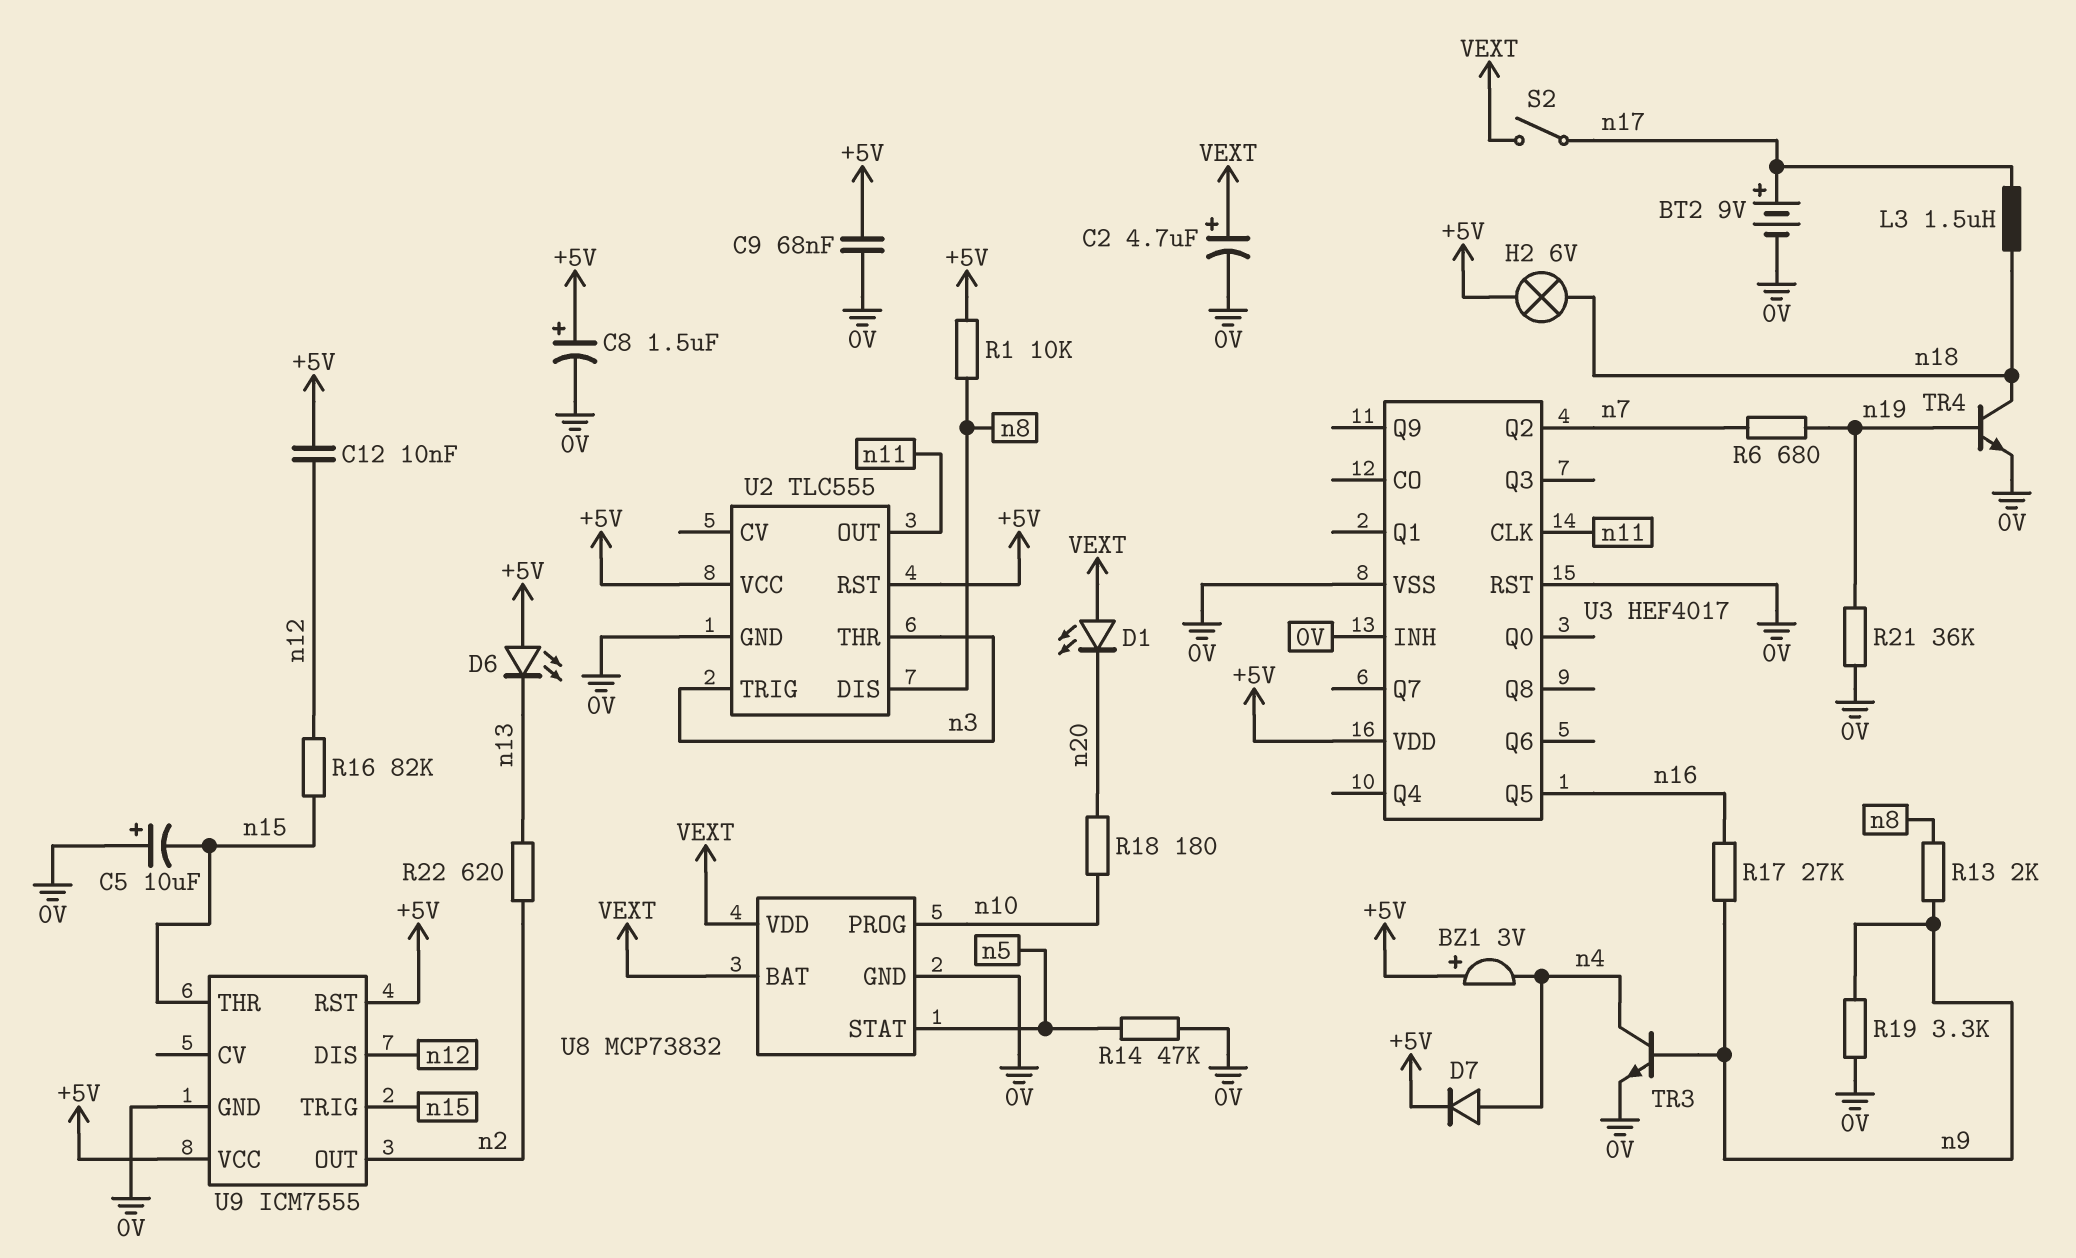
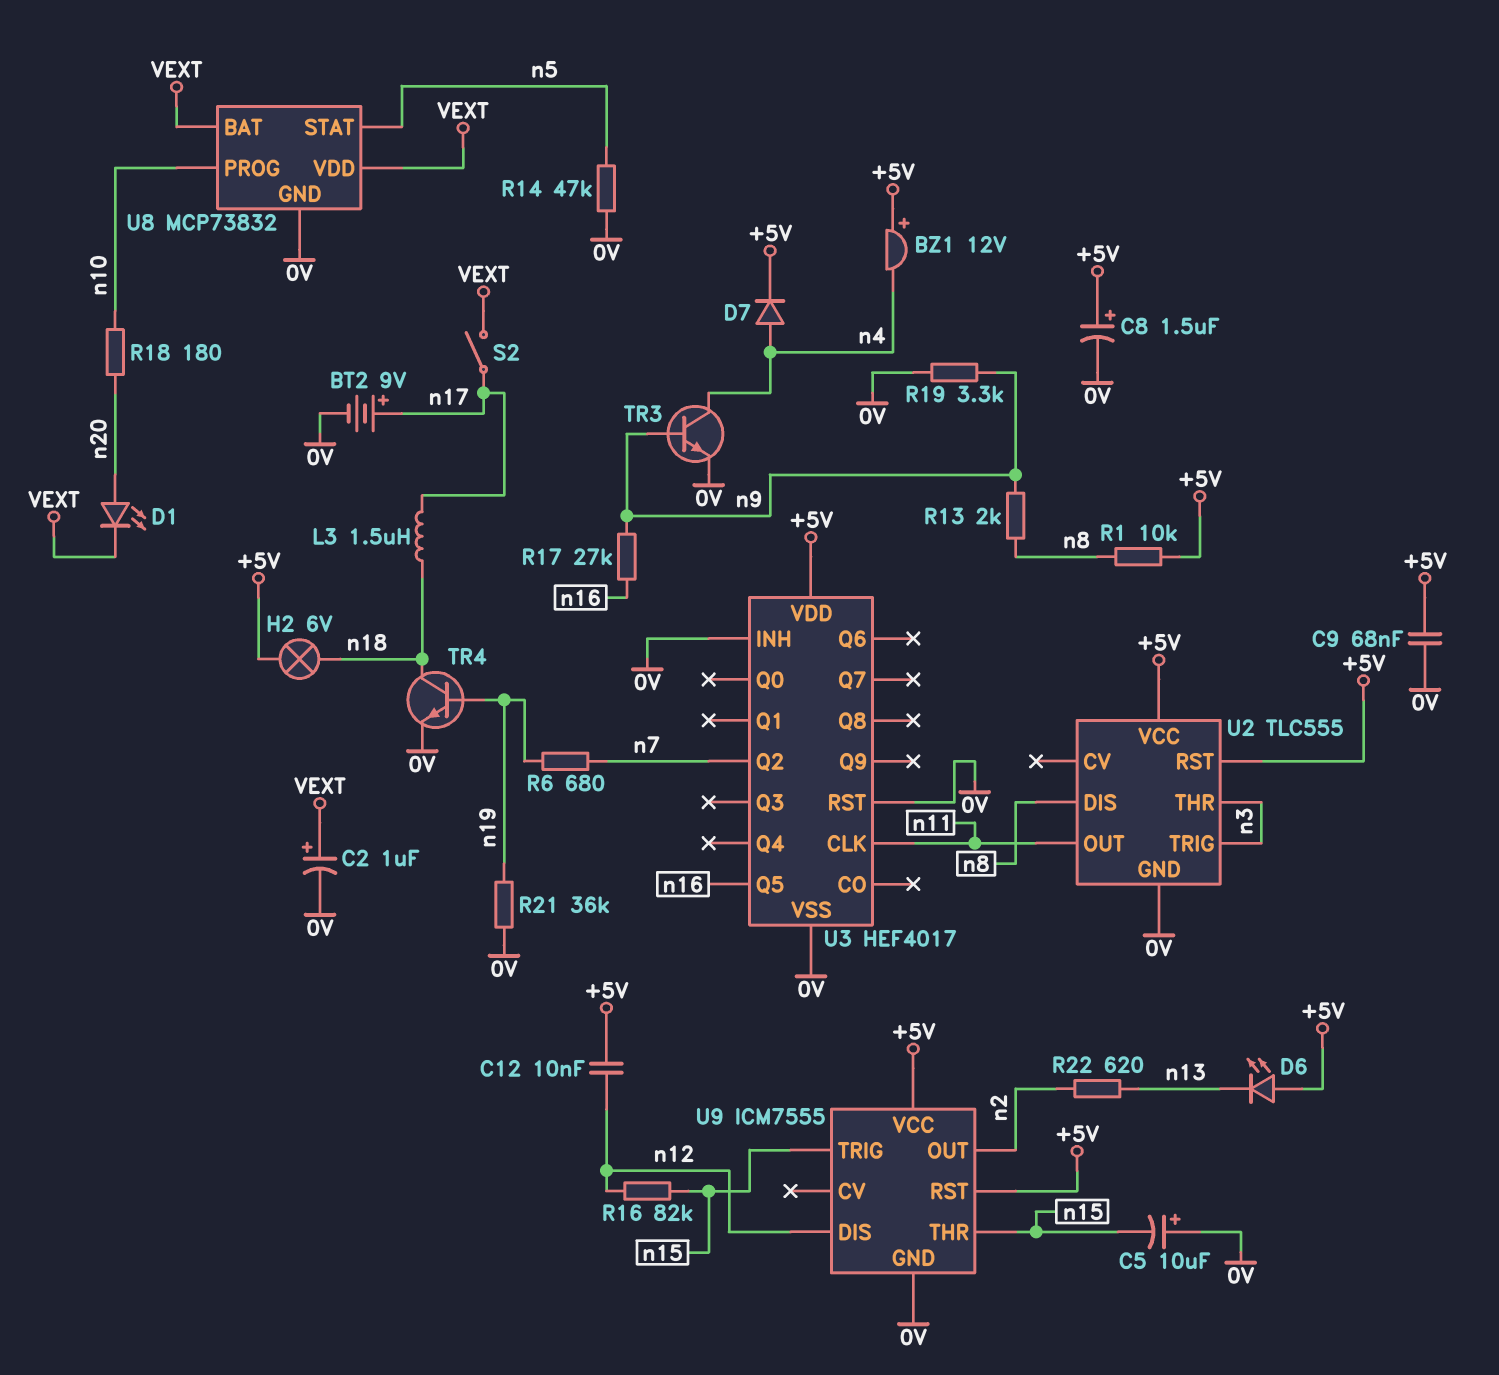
BZ1: buzzer 3V (plus +5V, minus n4) -> buzzer 12V (plus +5V, minus n4)
C2: 4.7uF (plus VEXT, minus 0V) -> 1uF (plus VEXT, minus 0V)
D1: LED (A VEXT, K n20) -> LED (A n20, K VEXT)

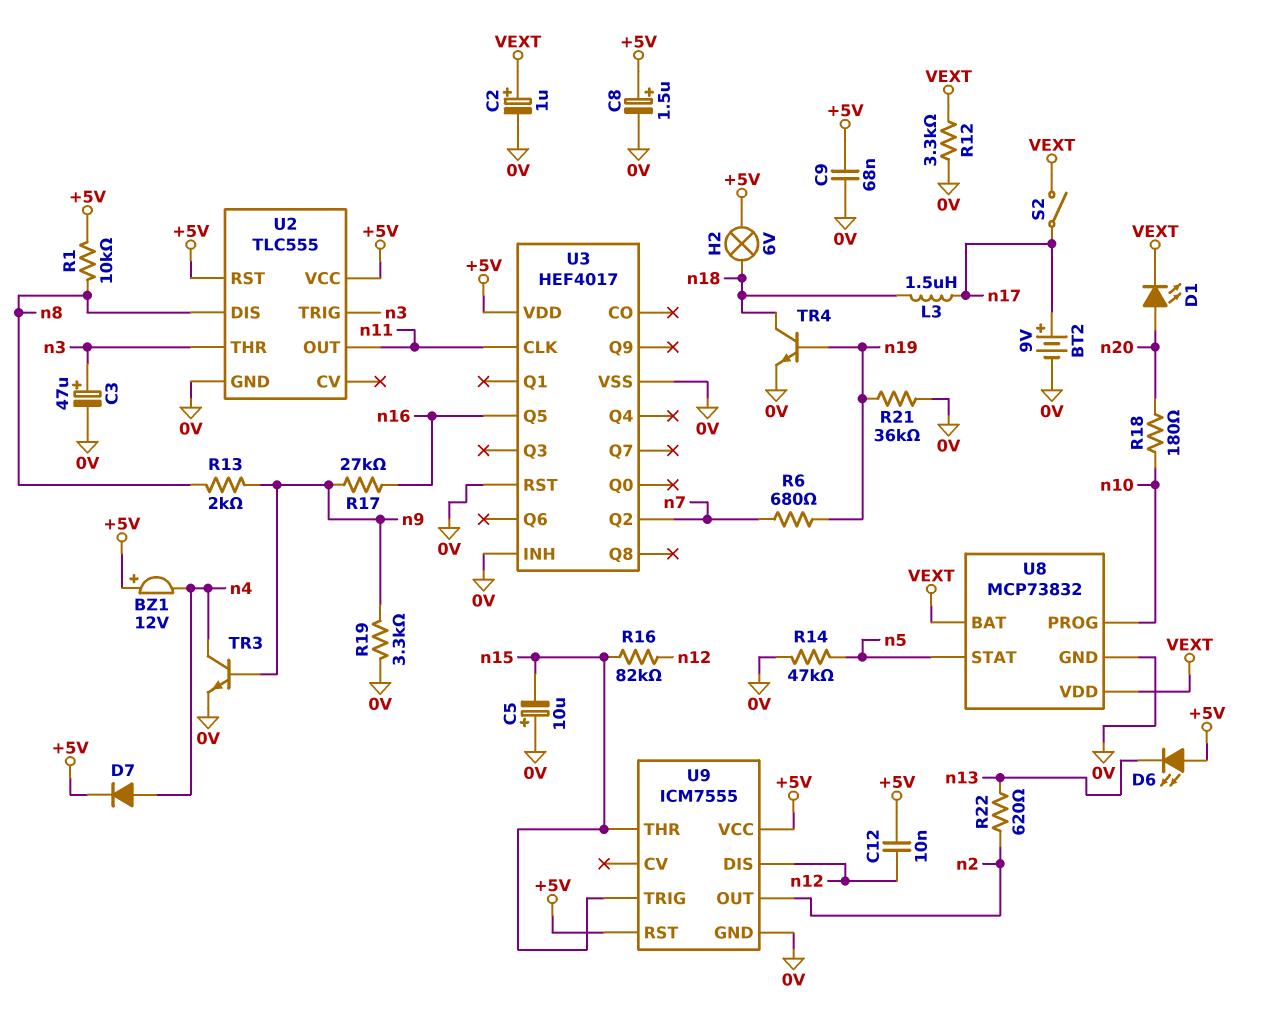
C3: none -> 47uF (plus n3, minus 0V)
R12: none -> 3.3k (0V, VEXT)

